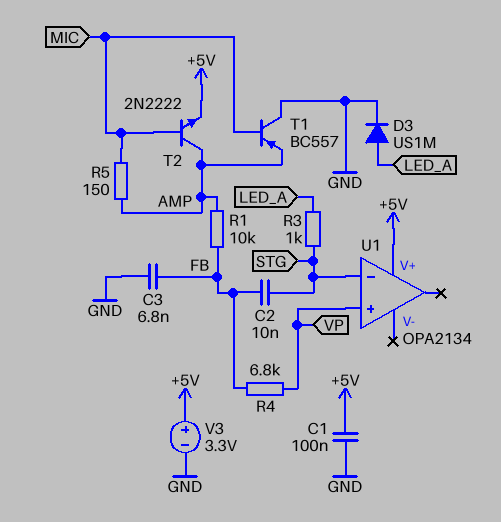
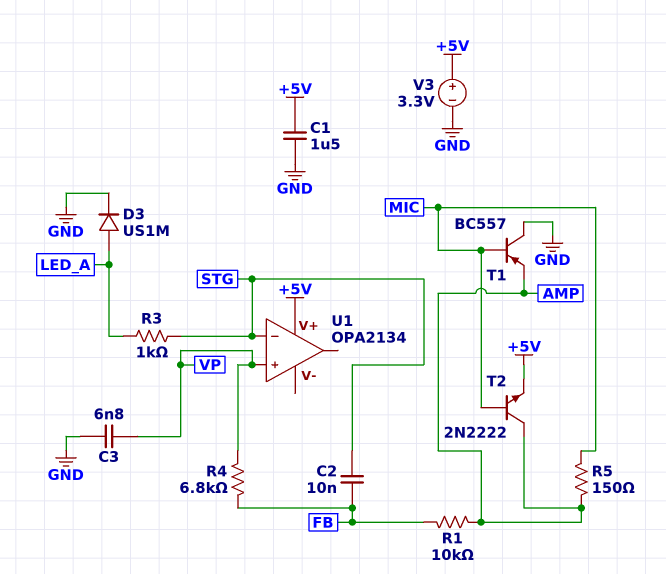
C1: 100nF (+5V, GND) -> 1.5uF (+5V, GND)
C3: 6.8nF (FB, GND) -> 6.8nF (GND, VP)

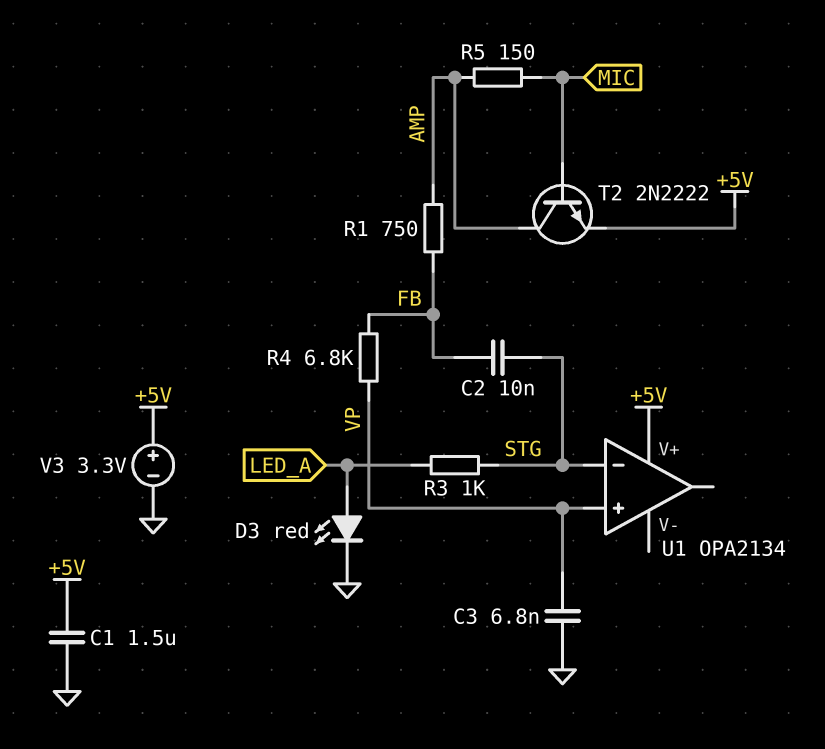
D3: diode US1M (A LED_A, K GND) -> LED red (A LED_A, K GND)
R1: 10k (AMP, FB) -> 750 (AMP, FB)
T1: PNP BC557 (B MIC, C GND, E AMP) -> none

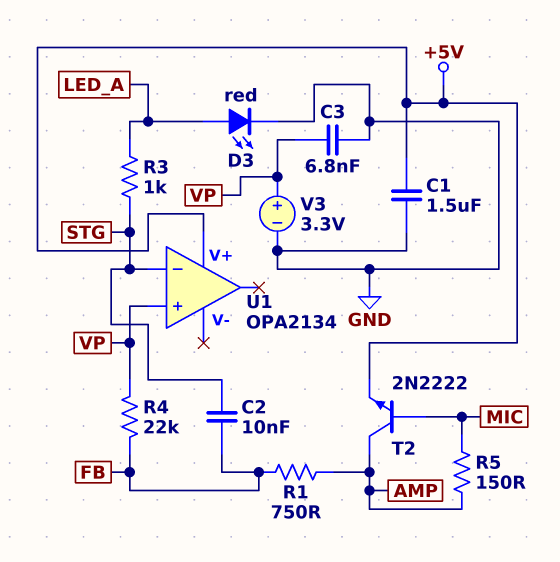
R4: 6.8k (FB, VP) -> 22k (FB, VP)
V3: 3.3V (plus +5V, minus GND) -> 3.3V (plus VP, minus GND)

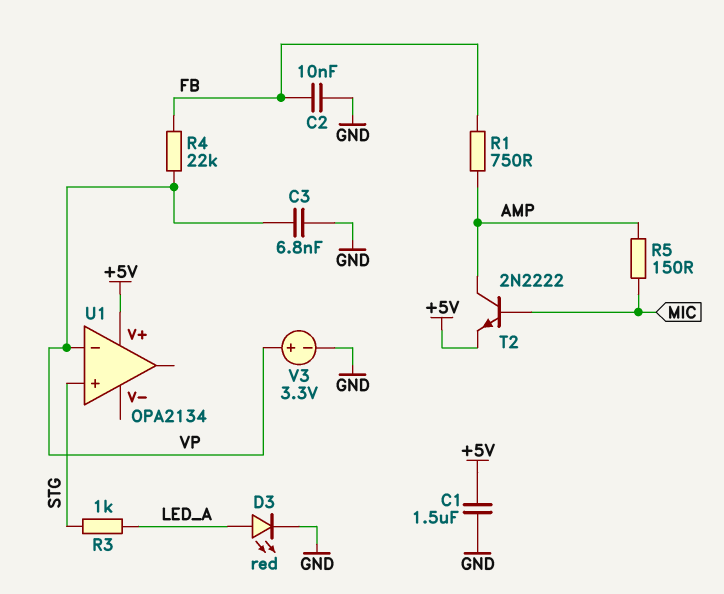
C2: 10nF (FB, STG) -> 10nF (FB, GND)
U1 pin in+: VP -> STG
U1 pin in-: STG -> VP

